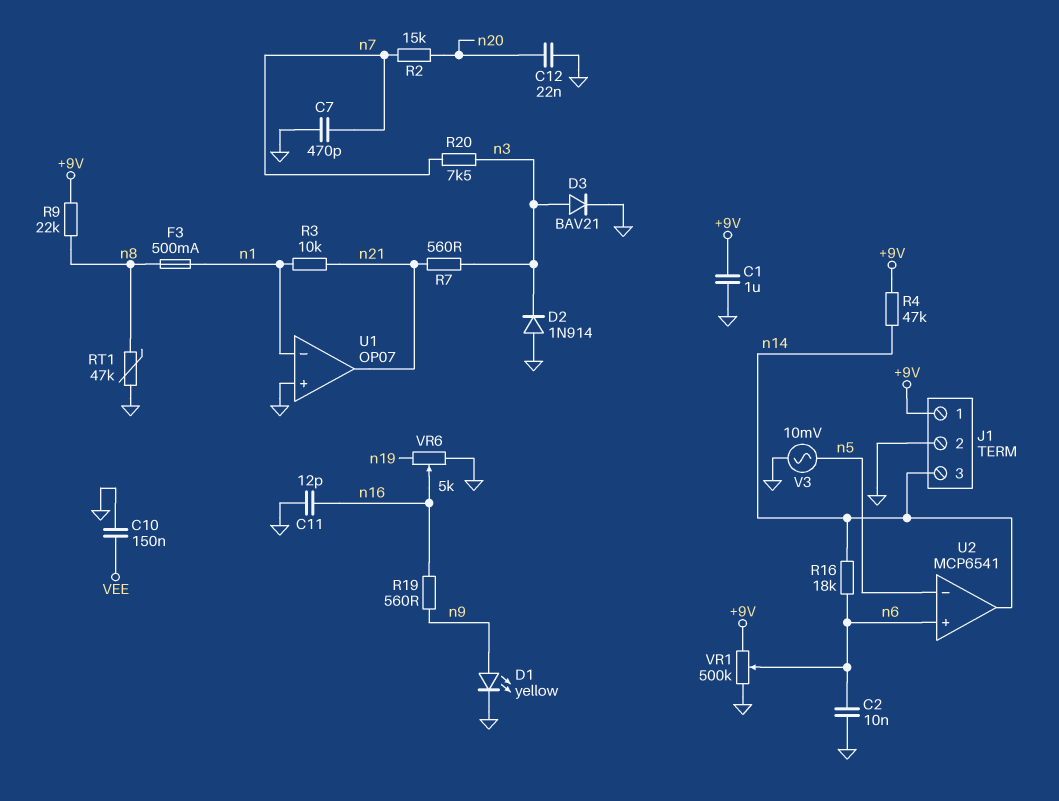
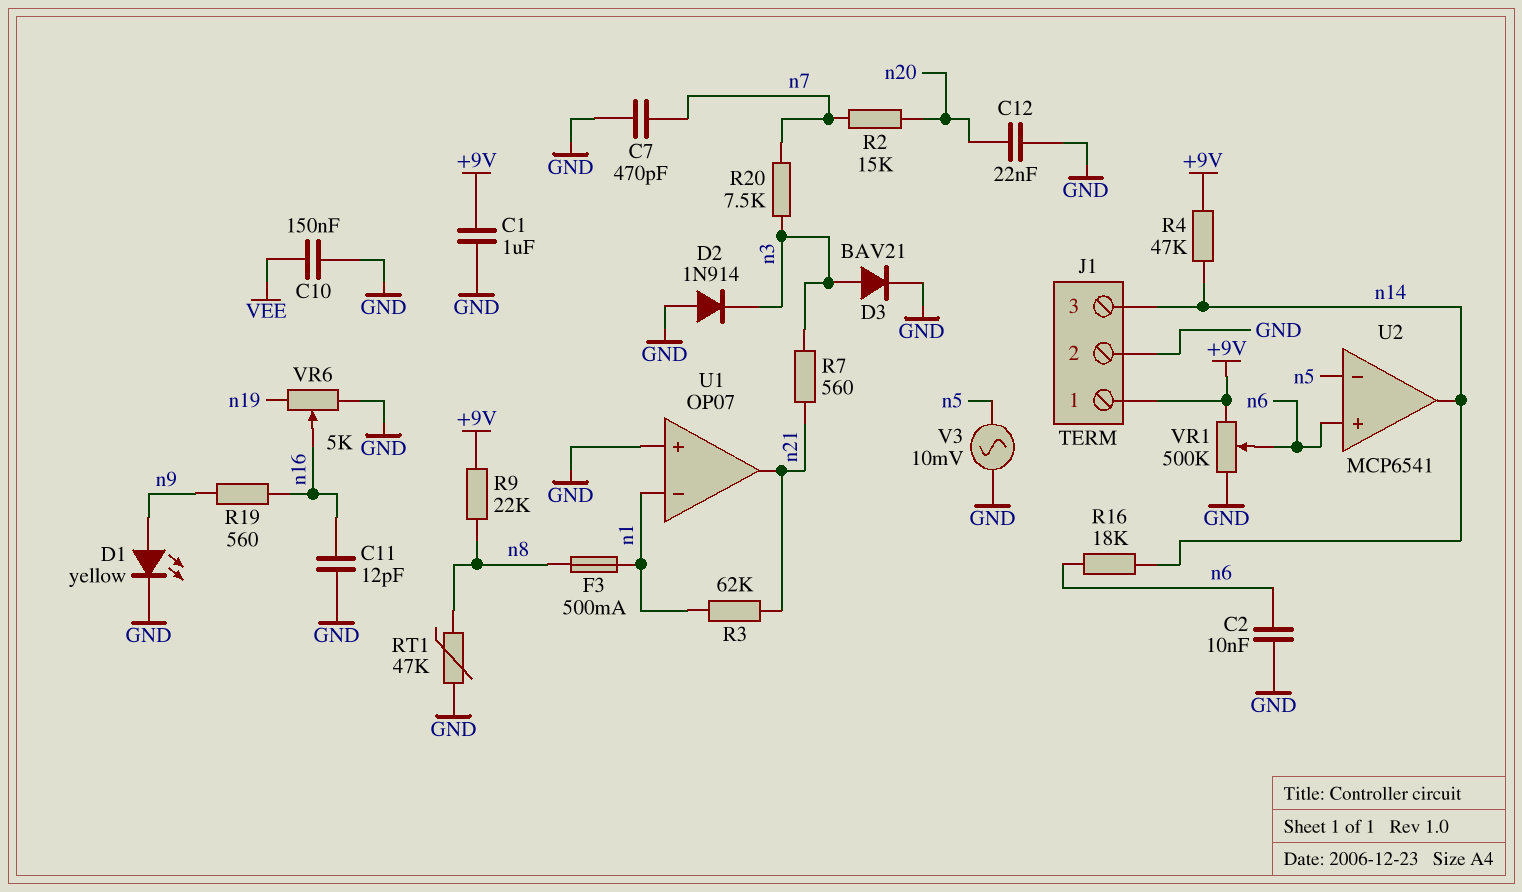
R3: 10k (n1, n21) -> 62k (n1, n21)

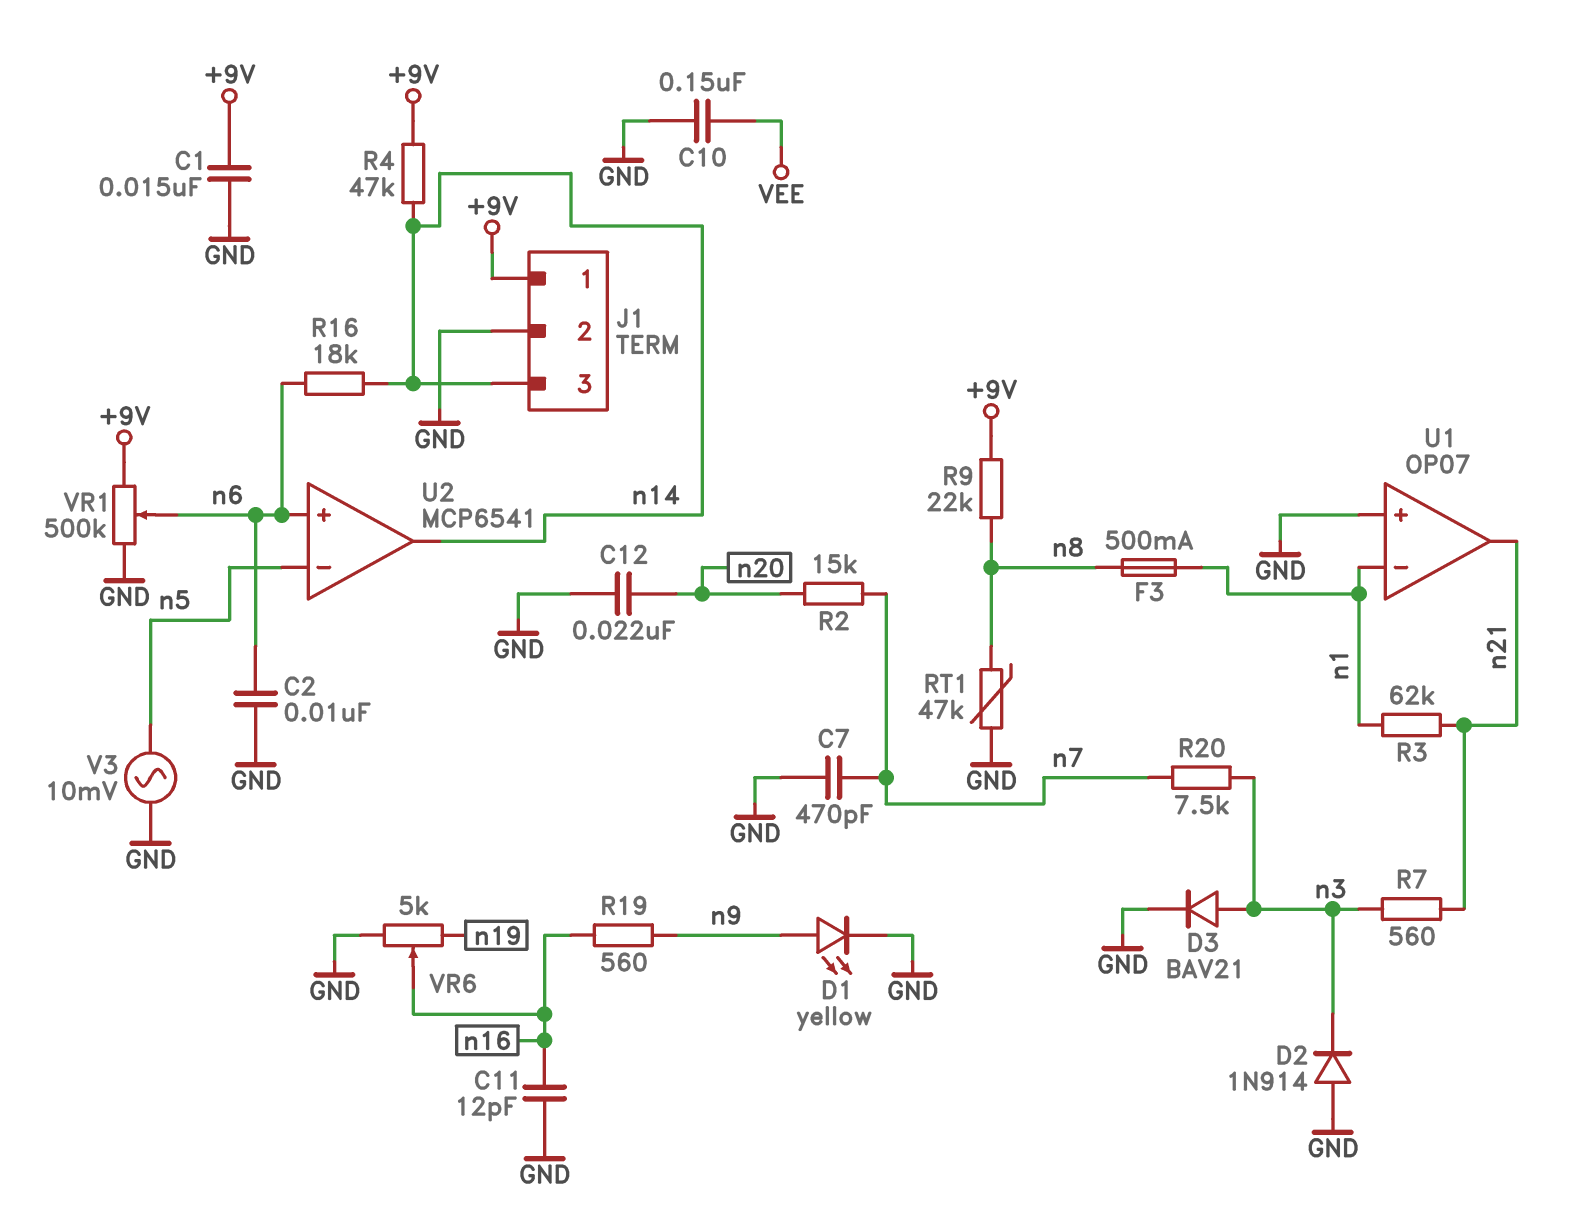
C1: 1uF (+9V, GND) -> 15nF (+9V, GND)

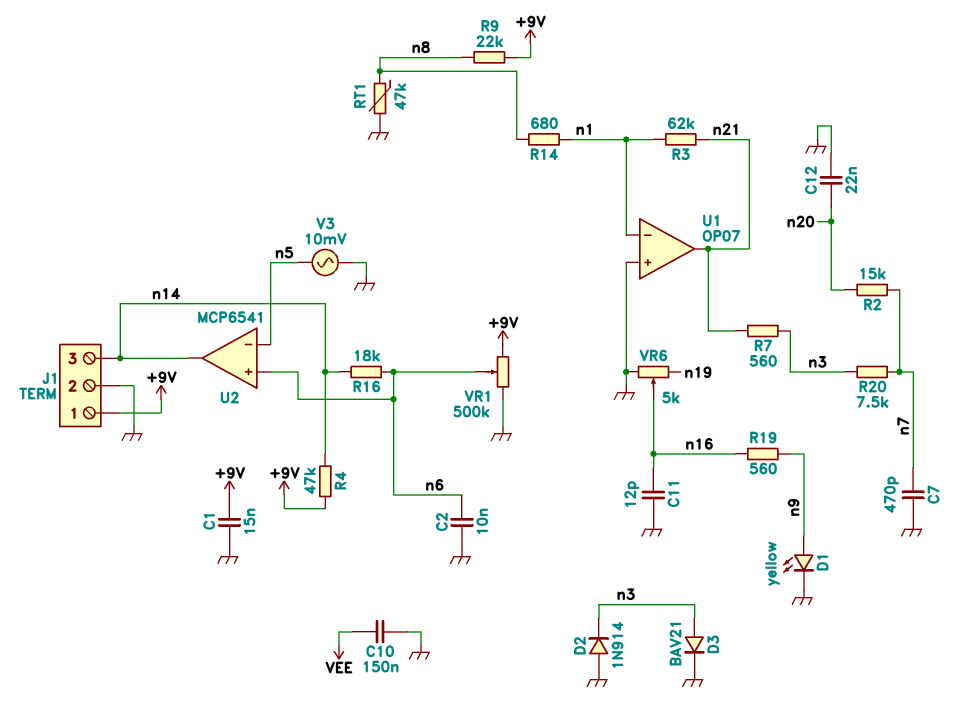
F3: 500mA (n1, n8) -> none
R14: none -> 680 (n1, n8)

